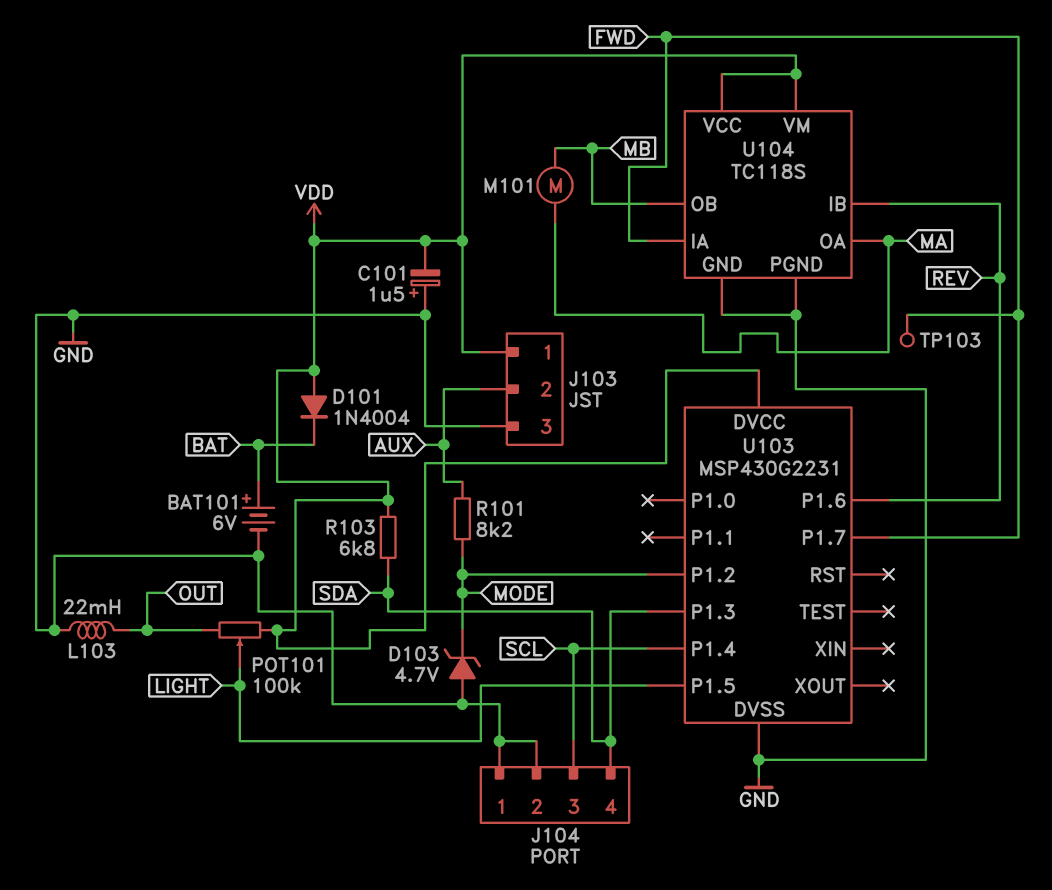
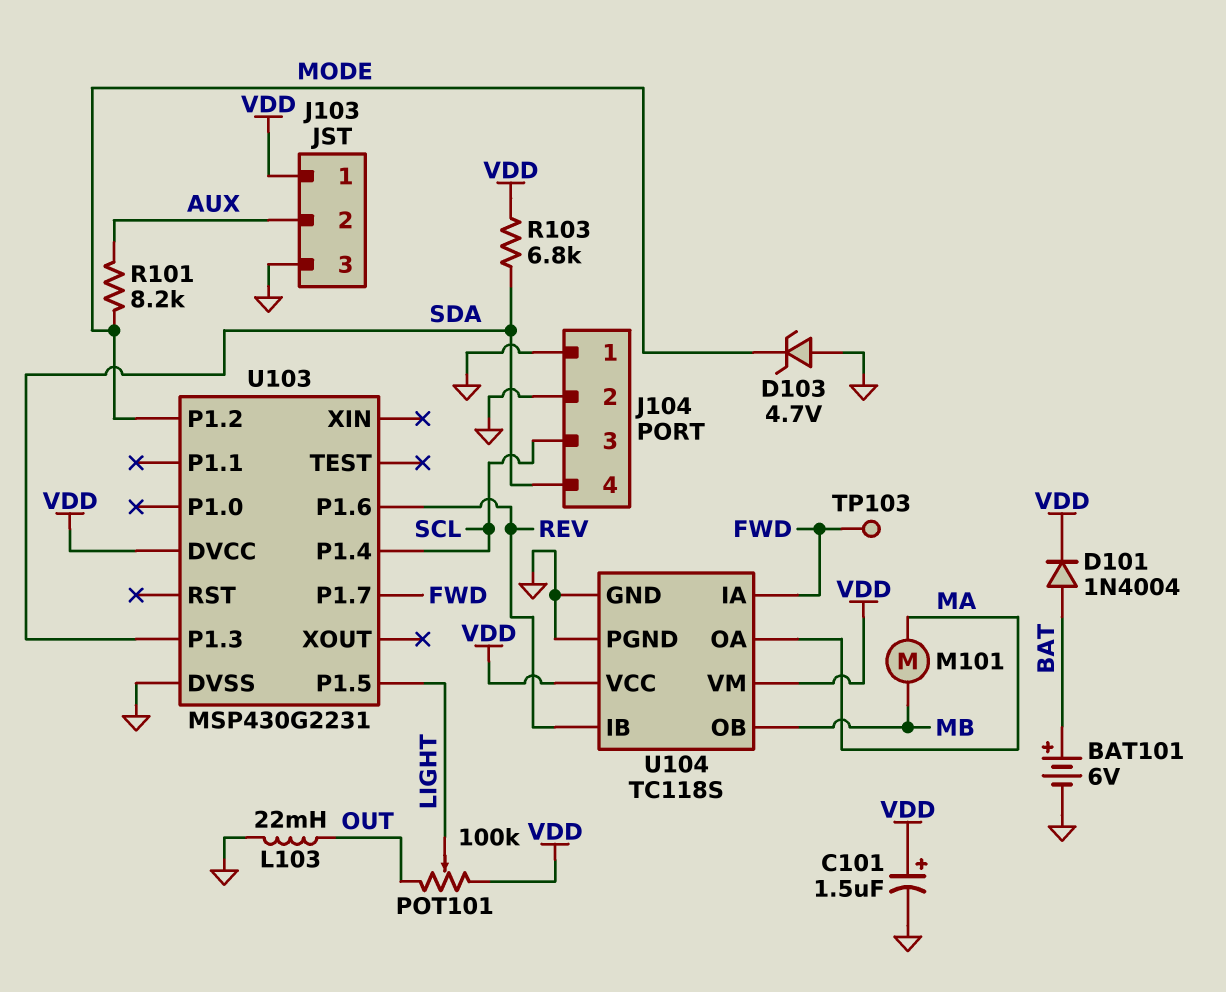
C101: 1.5uF (plus GND, minus VDD) -> 1.5uF (plus VDD, minus GND)
D101: diode 1N4004 (A VDD, K BAT) -> diode 1N4004 (A BAT, K VDD)

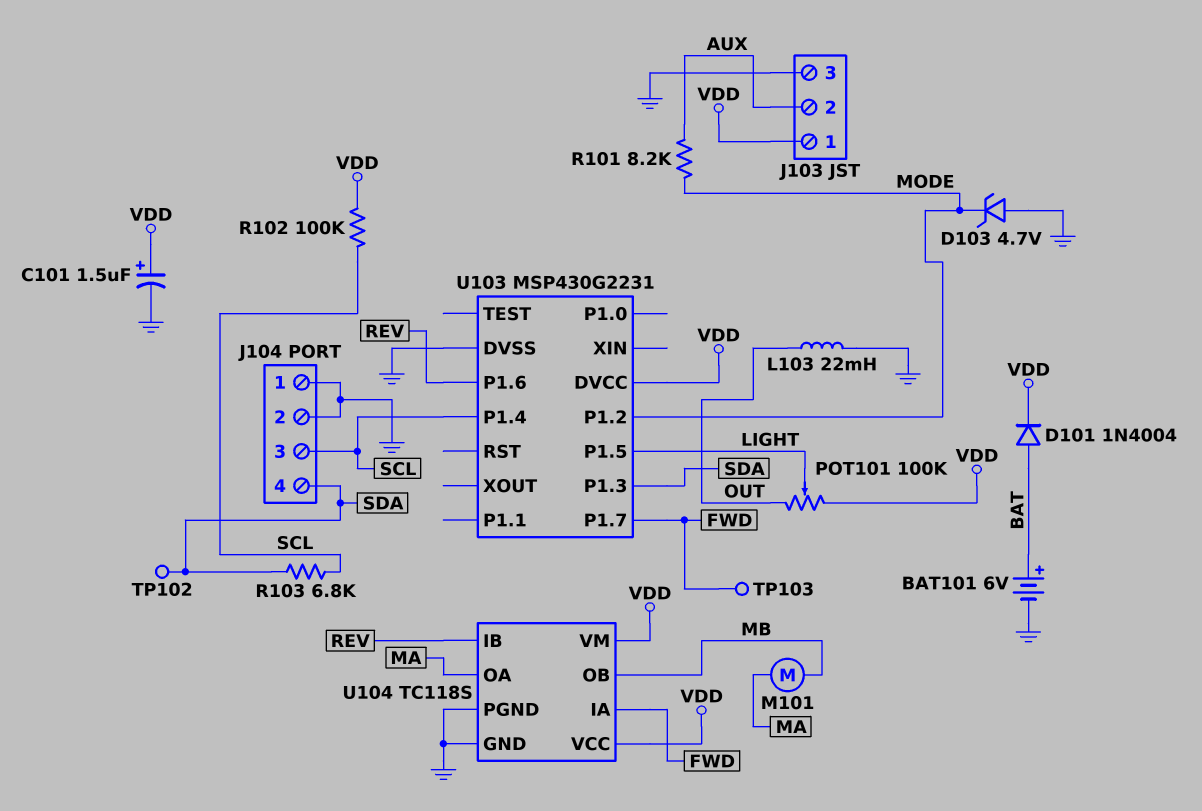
R102: none -> 100k (SCL, VDD)
R103: 6.8k (SDA, VDD) -> 6.8k (SCL, SDA)
TP102: none -> test point (SDA)

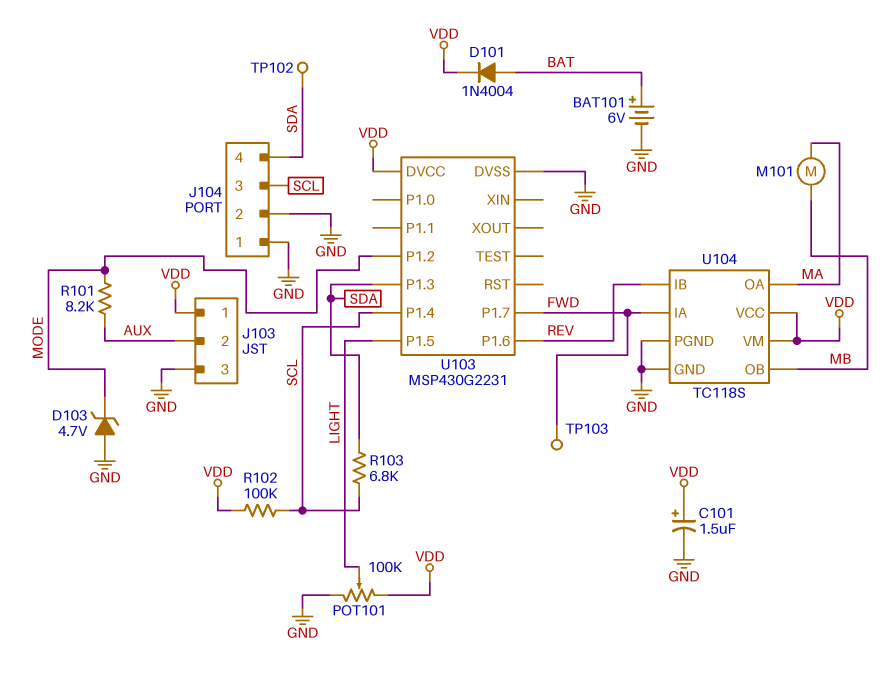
L103: 22mH (GND, OUT) -> none
POT101: 100k (OUT, VDD, wiper LIGHT) -> 100k (GND, VDD, wiper LIGHT)

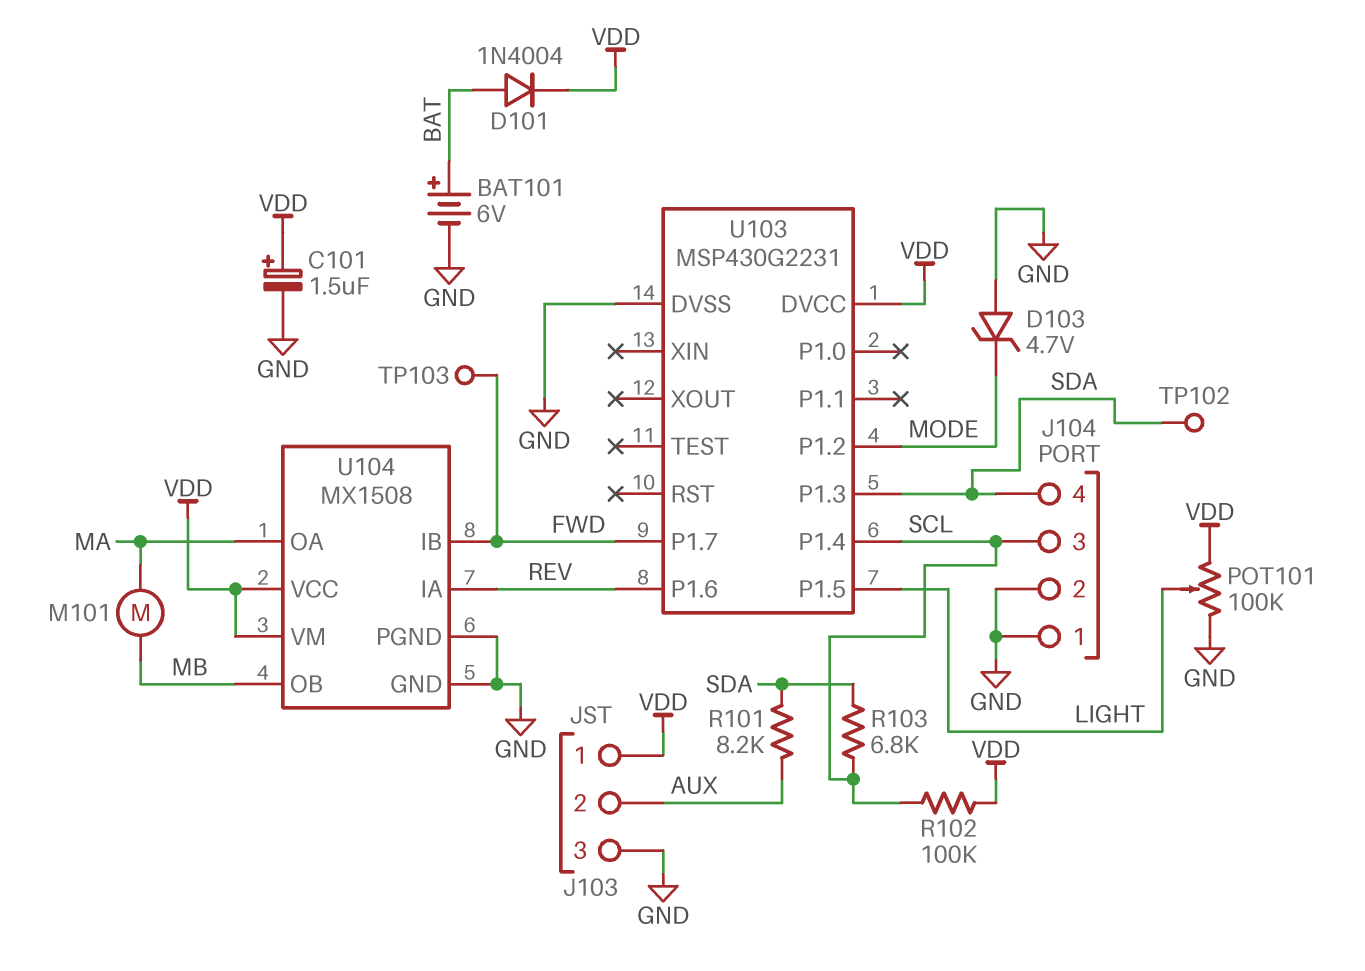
R101: 8.2k (AUX, MODE) -> 8.2k (AUX, SDA)
U104: TC118S -> MX1508
U104 pin IA: FWD -> REV
U104 pin IB: REV -> FWD

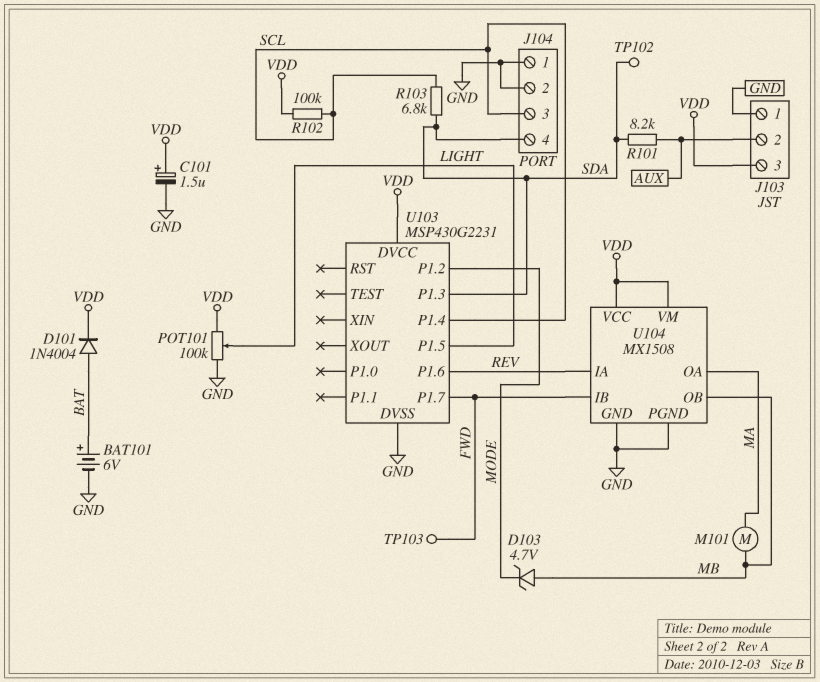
D103: zener 4.7V (A GND, K MODE) -> zener 4.7V (A MB, K MODE)
J103 pin 1: VDD -> GND
J103 pin 3: GND -> VDD

